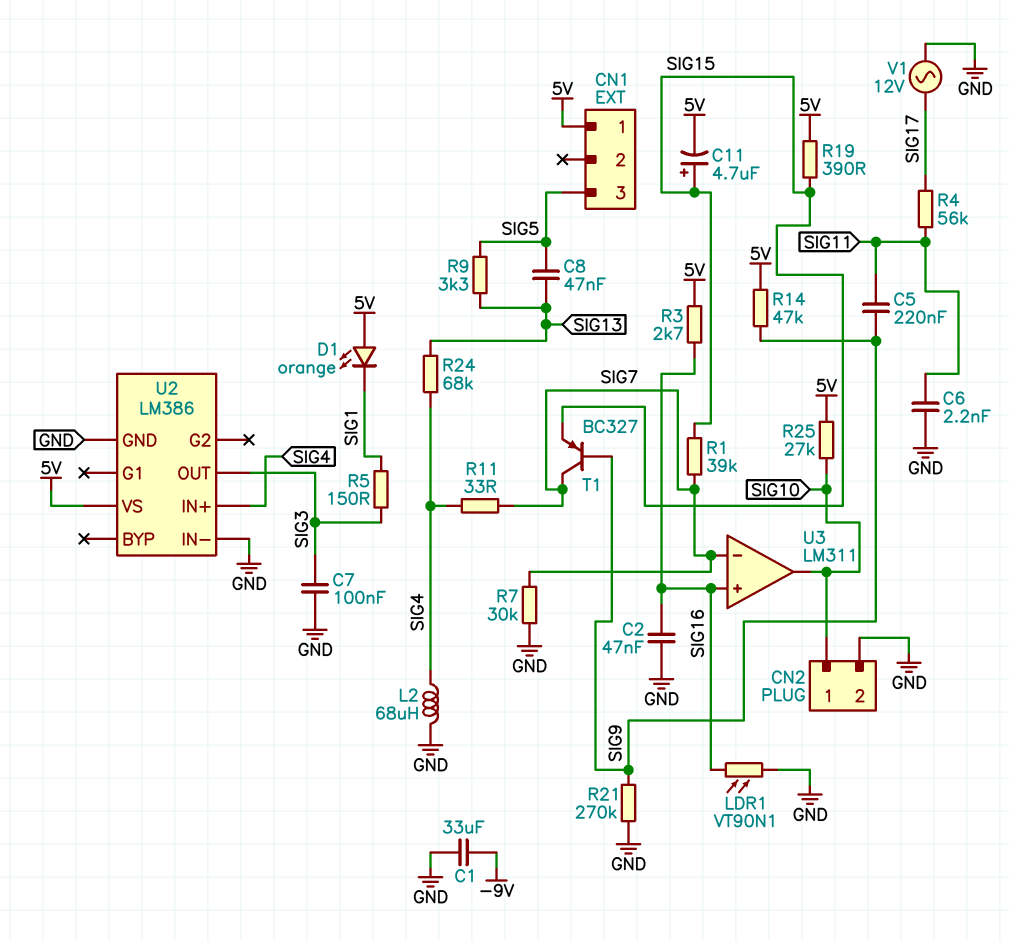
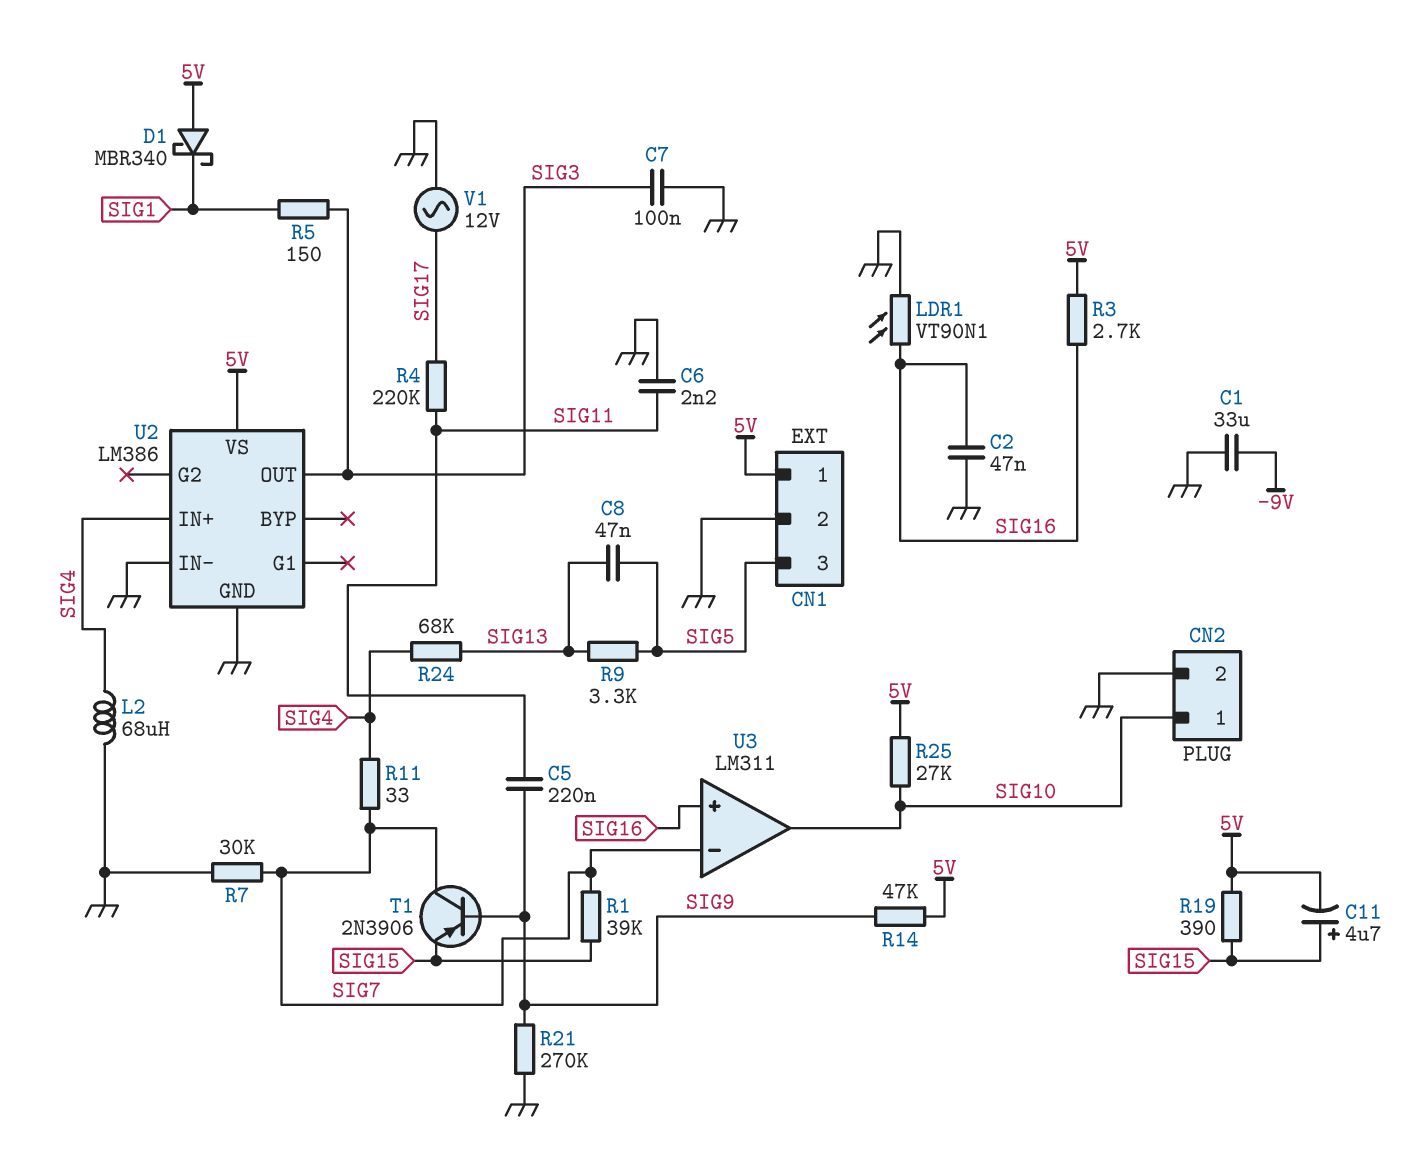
CN1 pin 2: none -> GND
D1: LED orange (A 5V, K SIG1) -> schottky MBR340 (A 5V, K SIG1)
R4: 56k (SIG11, SIG17) -> 220k (SIG11, SIG17)
T1: PNP BC327 (B SIG9, C SIG7, E SIG15) -> PNP 2N3906 (B SIG9, C SIG7, E SIG15)

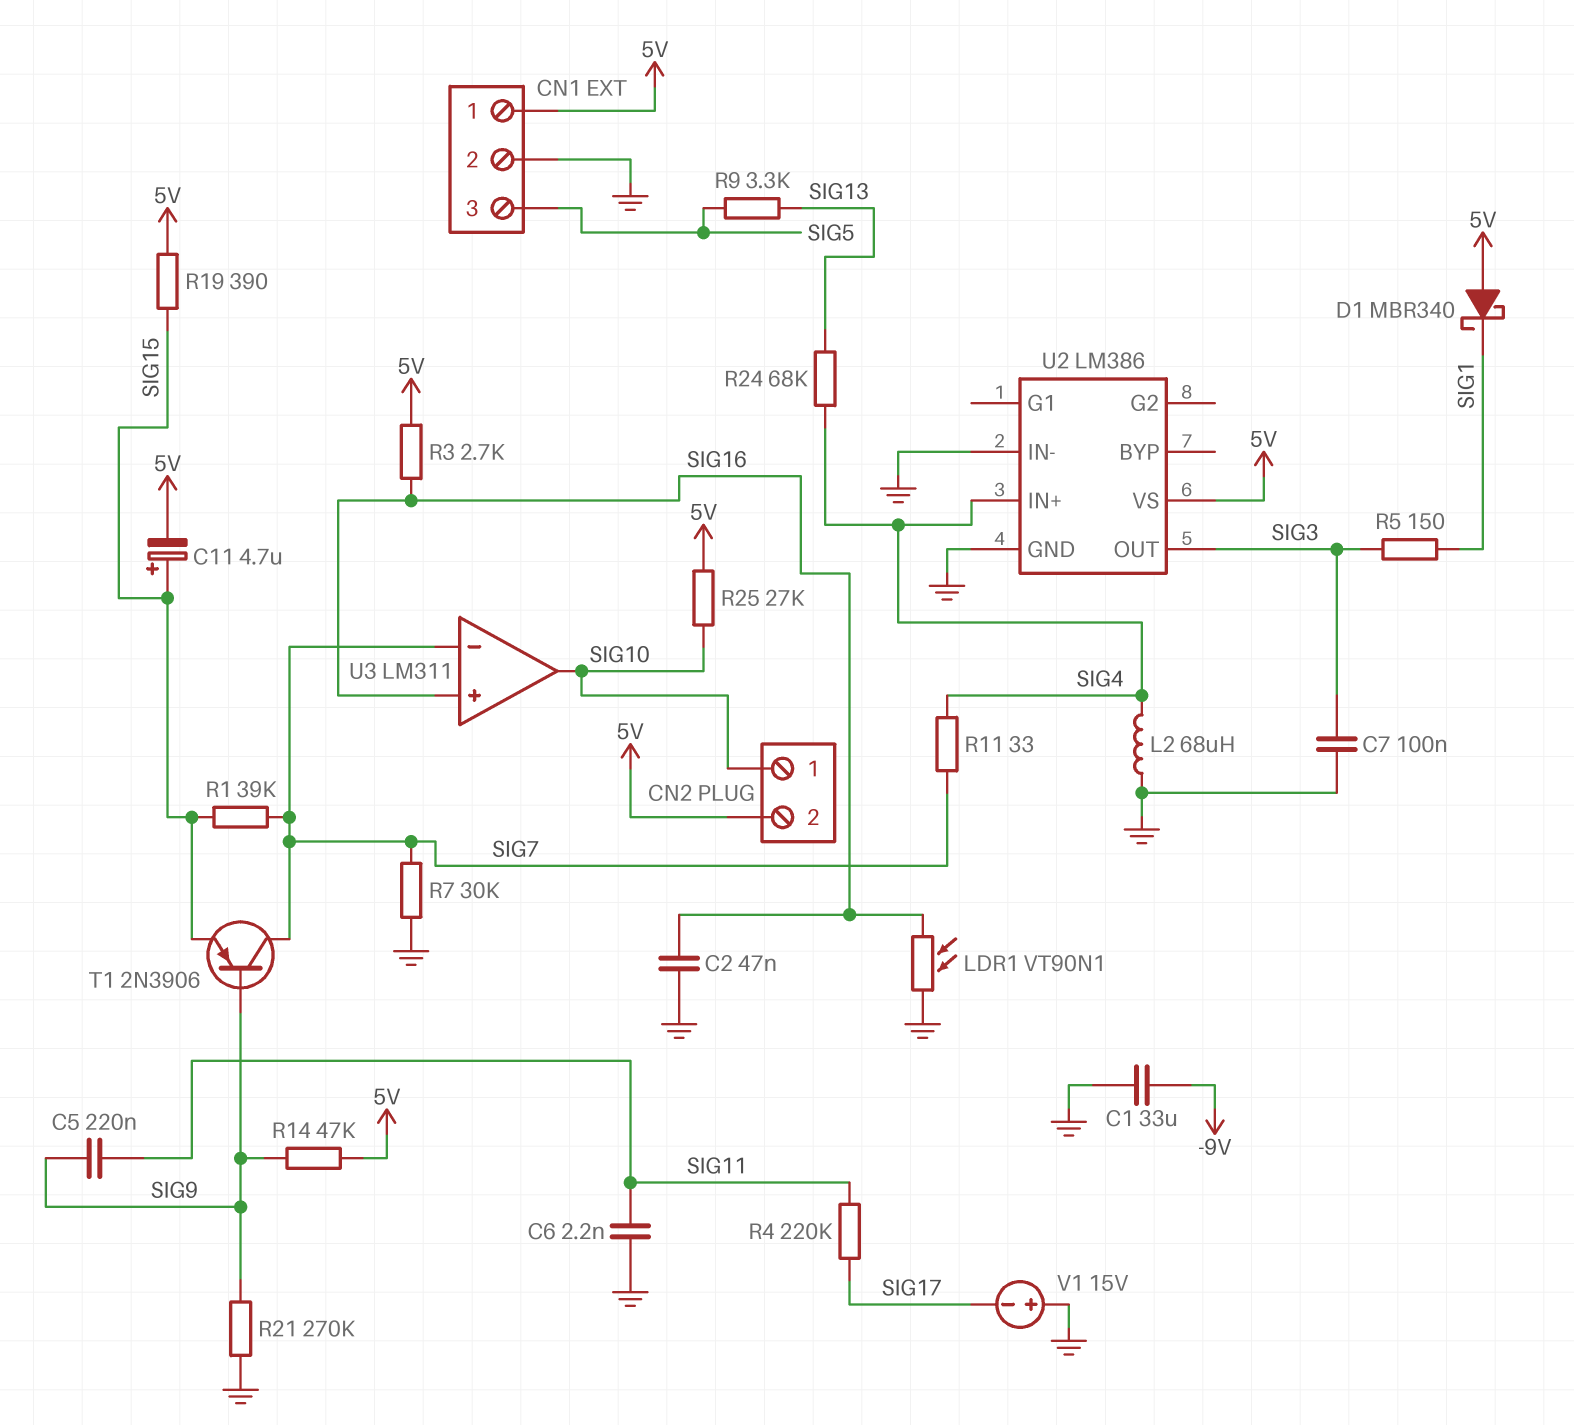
C8: 47nF (SIG5, SIG13) -> none
CN2 pin 2: GND -> 5V
V1: AC 12V (GND, SIG17) -> 15V (plus GND, minus SIG17)

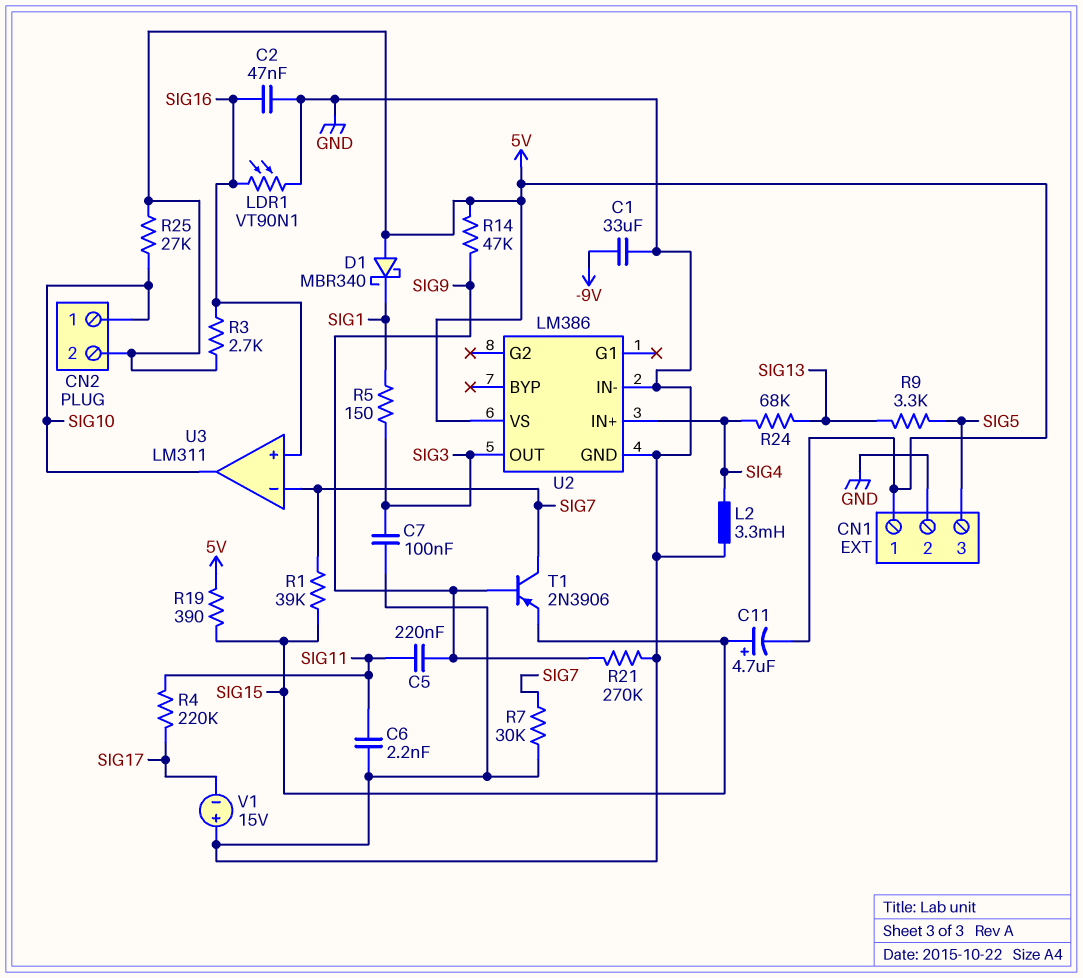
L2: 68uH (GND, SIG4) -> 3.3mH (GND, SIG4)
R11: 33 (SIG4, SIG7) -> none

